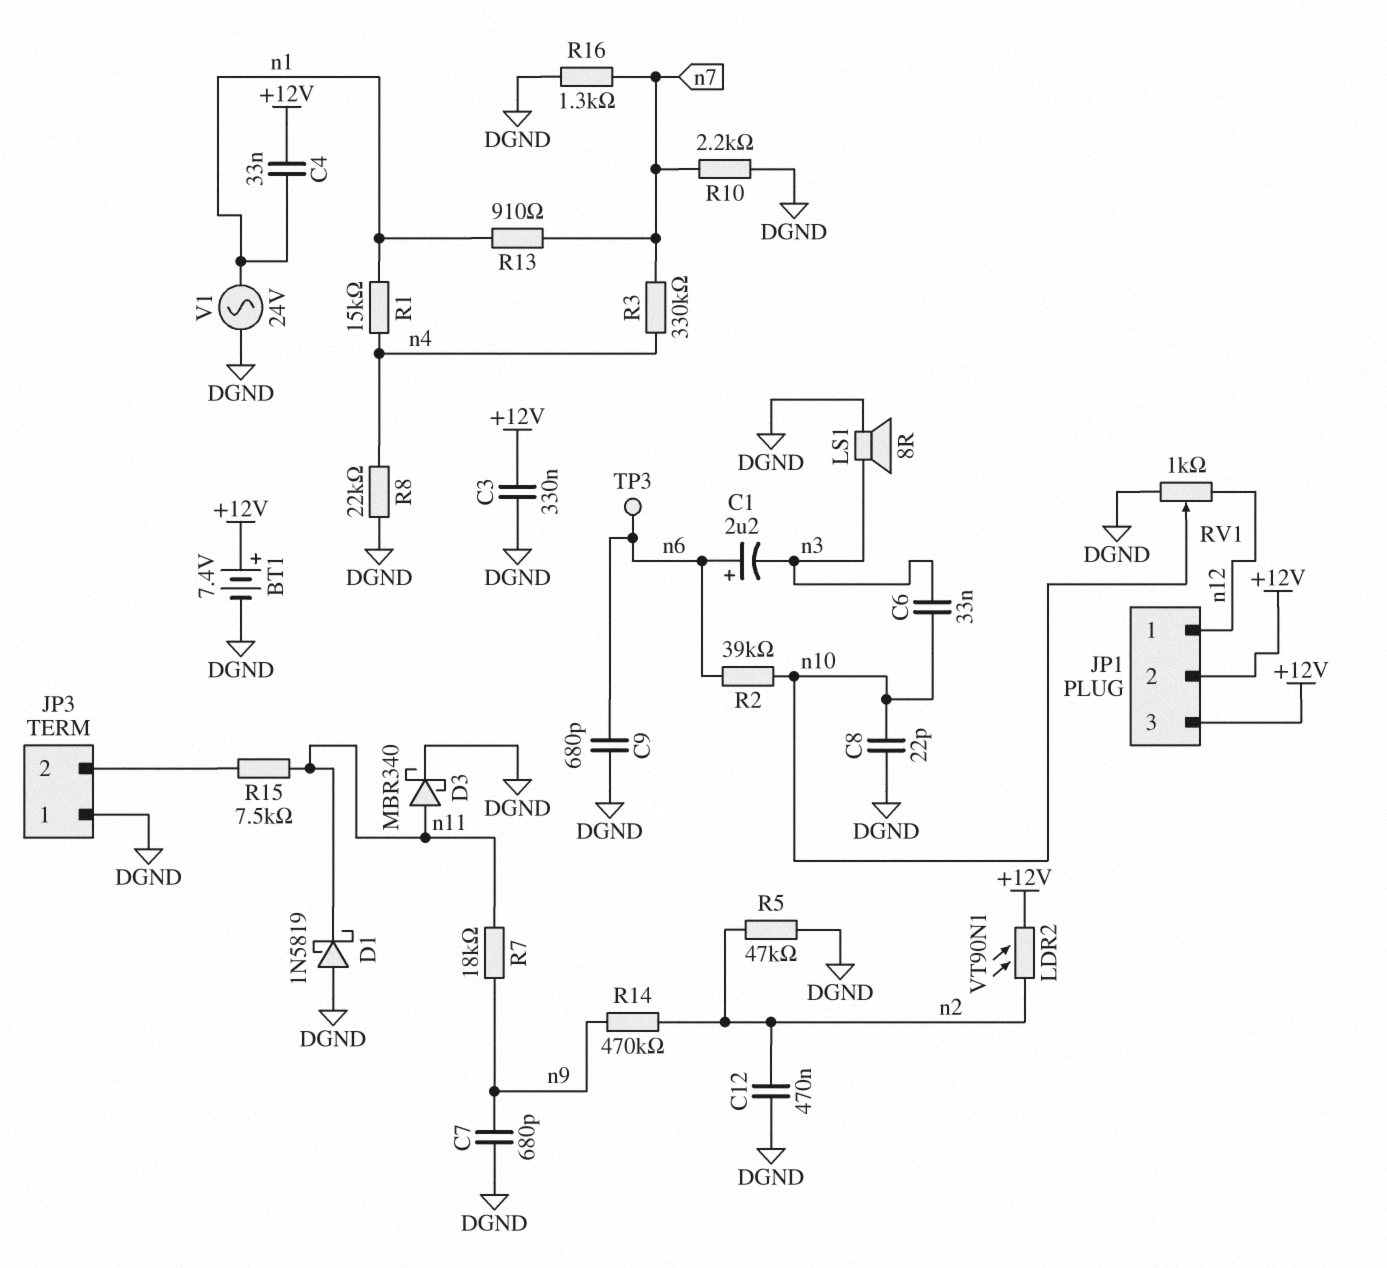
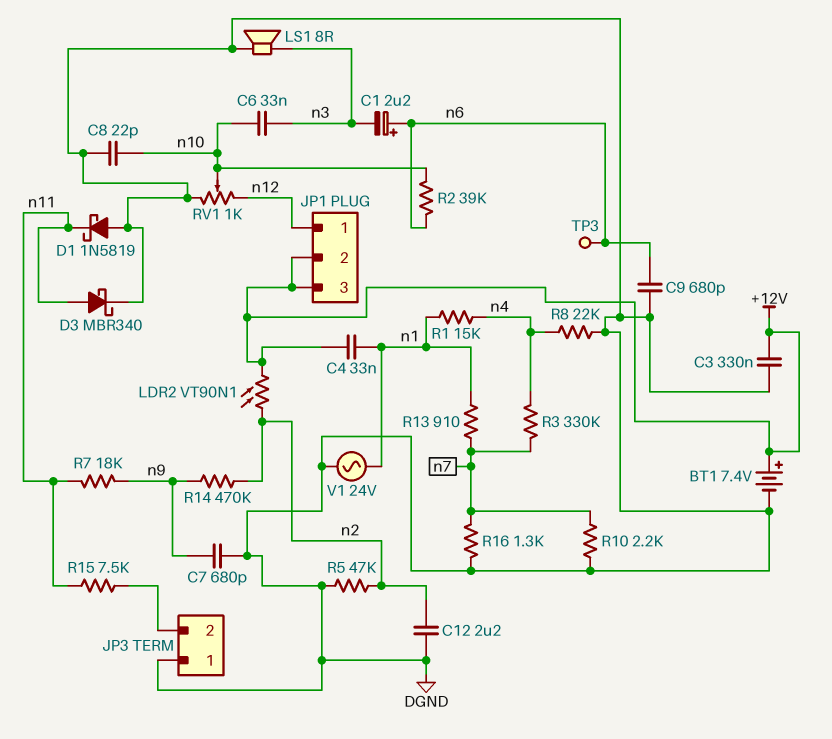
C12: 470nF (DGND, n2) -> 2.2uF (DGND, n2)

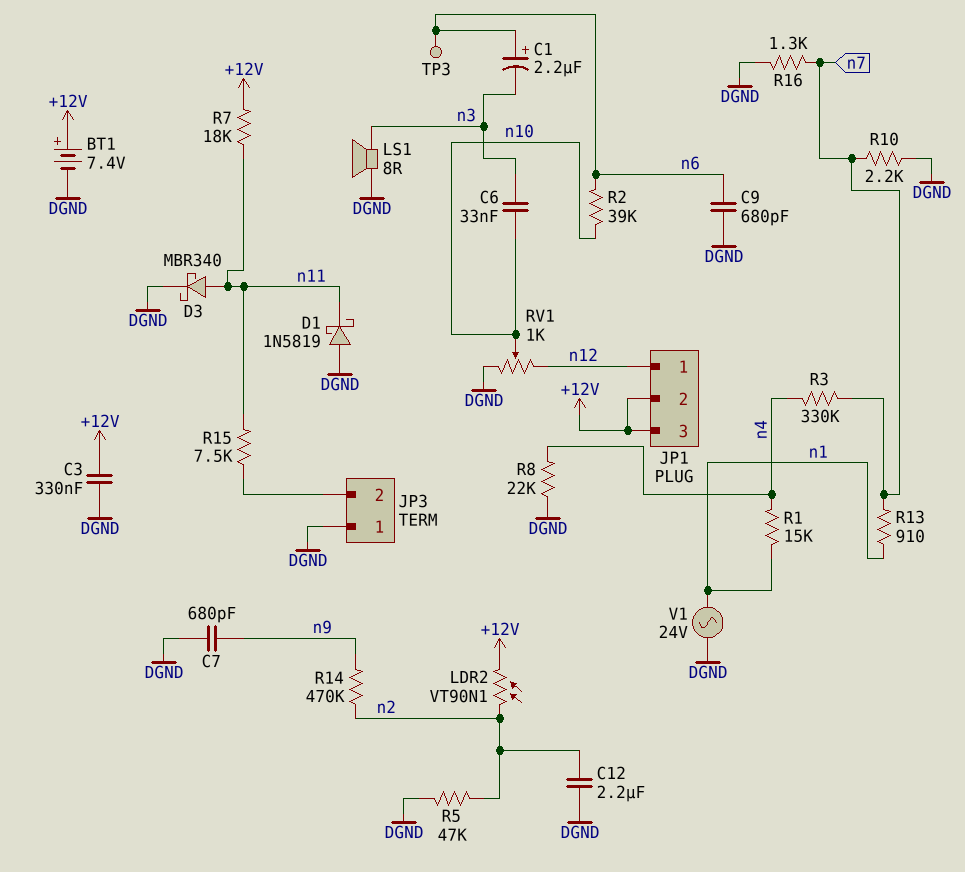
C4: 33nF (+12V, n1) -> none
C8: 22pF (DGND, n10) -> none
R7: 18k (n9, n11) -> 18k (+12V, n11)

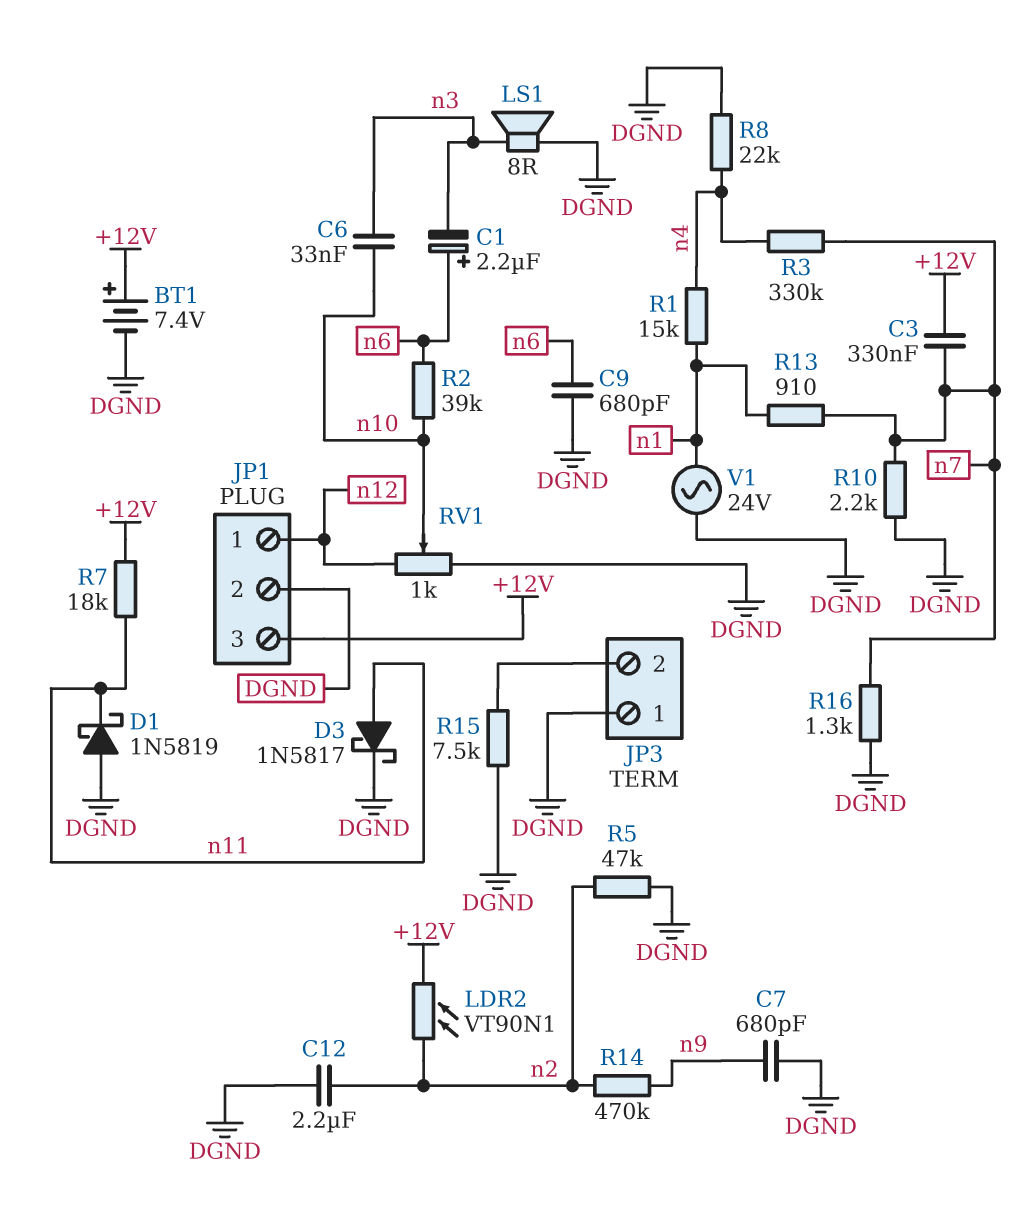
C3: 330nF (+12V, DGND) -> 330nF (+12V, n7)
D3: schottky MBR340 (A n11, K DGND) -> schottky 1N5817 (A n11, K DGND)
JP1 pin 2: +12V -> DGND
R15: 7.5k (JP3/2, n11) -> 7.5k (DGND, JP3/2)
TP3: test point (n6) -> none

